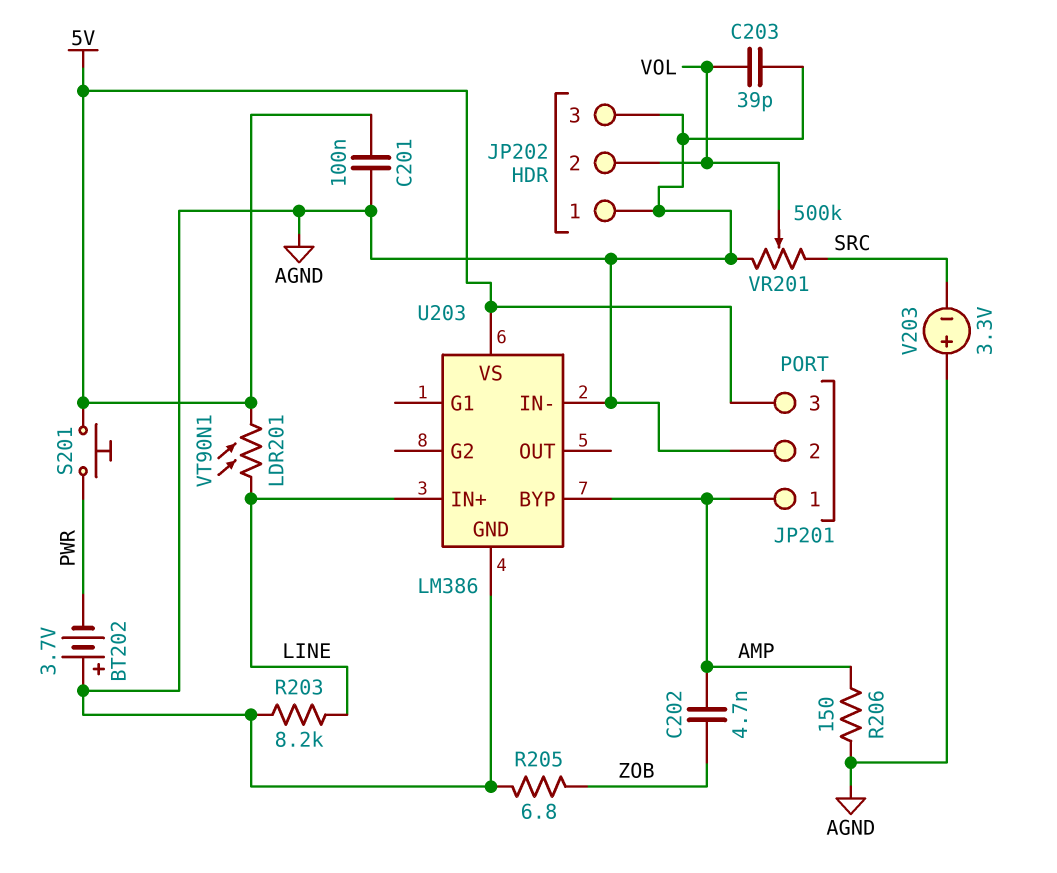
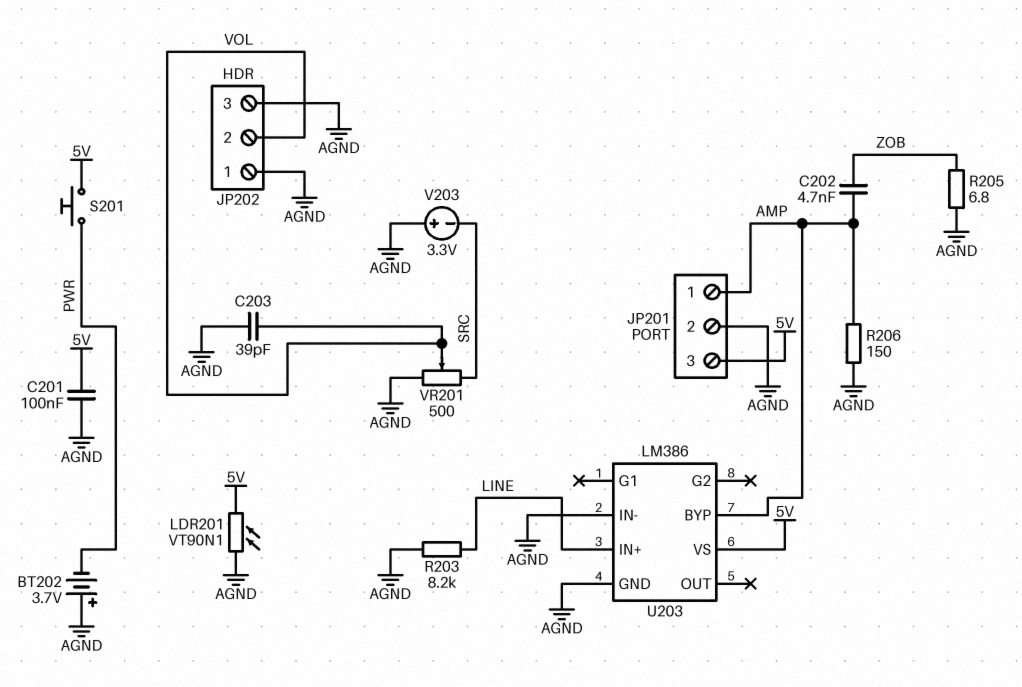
LDR201: VT90N1 (5V, LINE) -> VT90N1 (5V, AGND)
VR201: 500k (AGND, SRC, wiper VOL) -> 500 (AGND, SRC, wiper VOL)

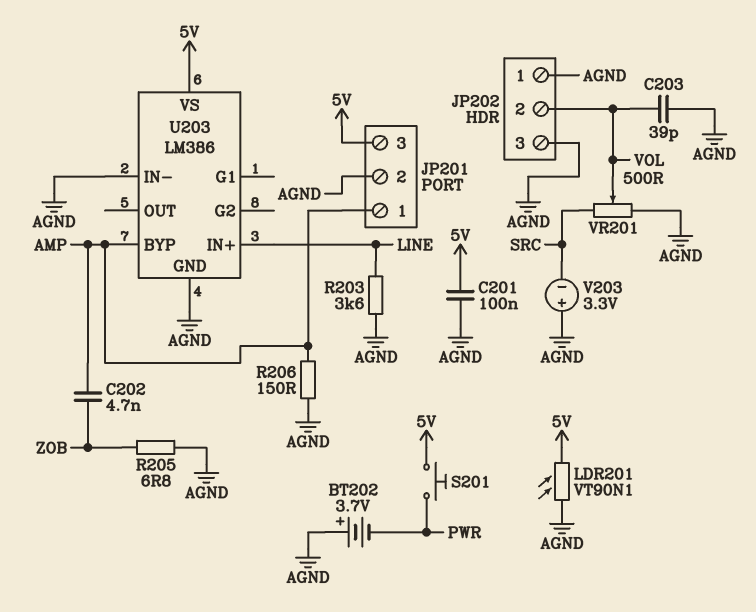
R203: 8.2k (AGND, LINE) -> 3.6k (AGND, LINE)

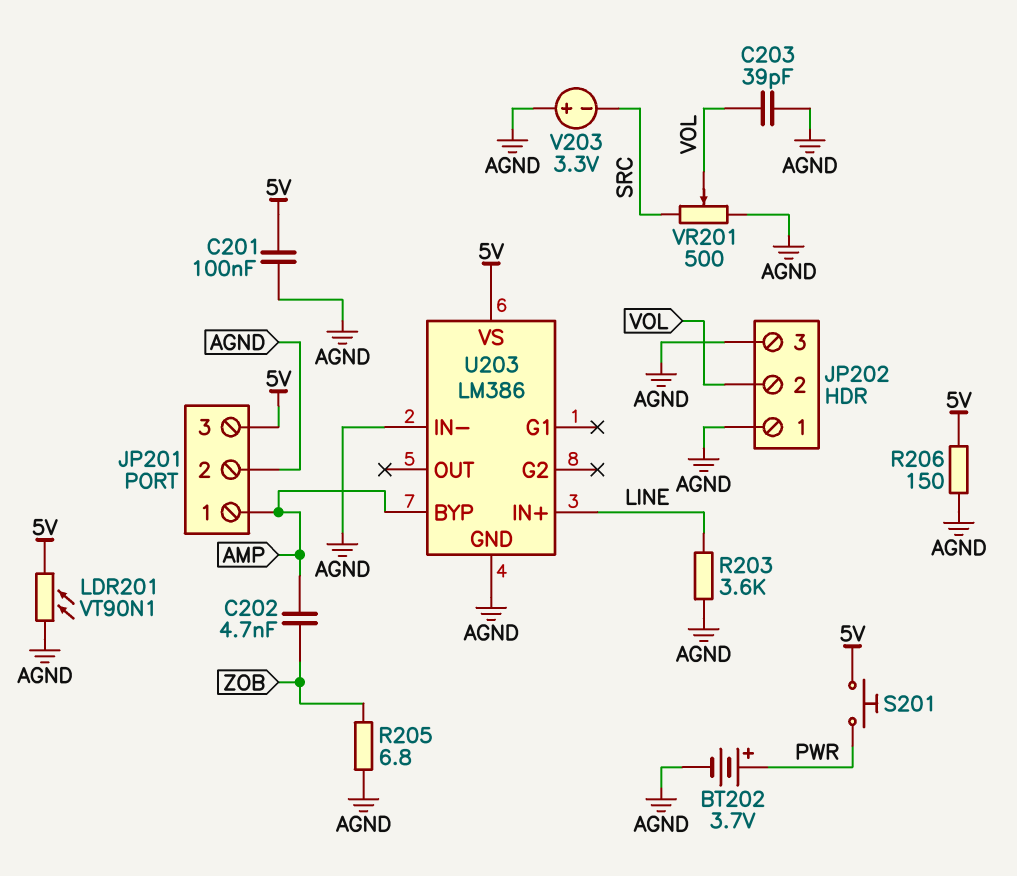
BT202: 3.7V (plus AGND, minus PWR) -> 3.7V (plus PWR, minus AGND)
R206: 150 (AGND, AMP) -> 150 (5V, AGND)

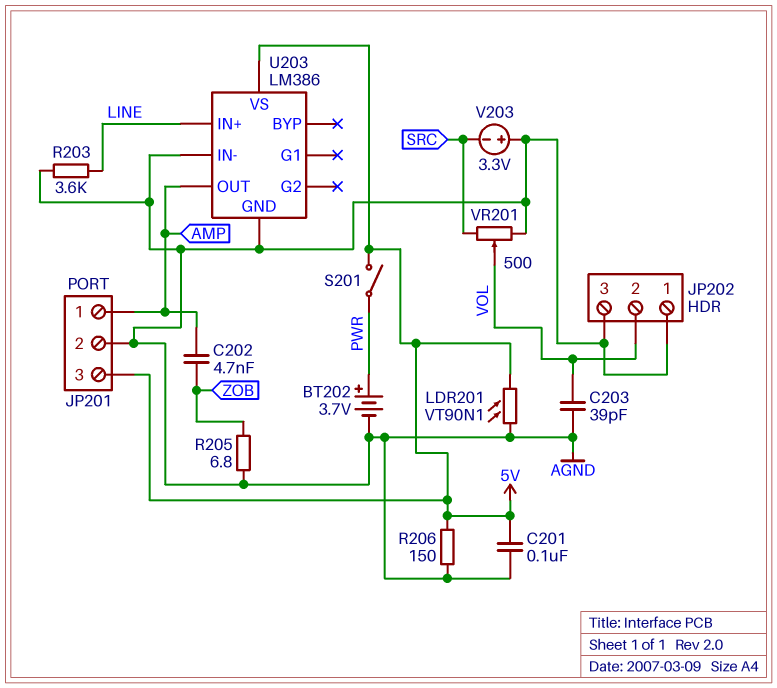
S201: button (5V, PWR) -> switch (5V, PWR)
U203 pin BYP: AMP -> none
U203 pin OUT: none -> AMP

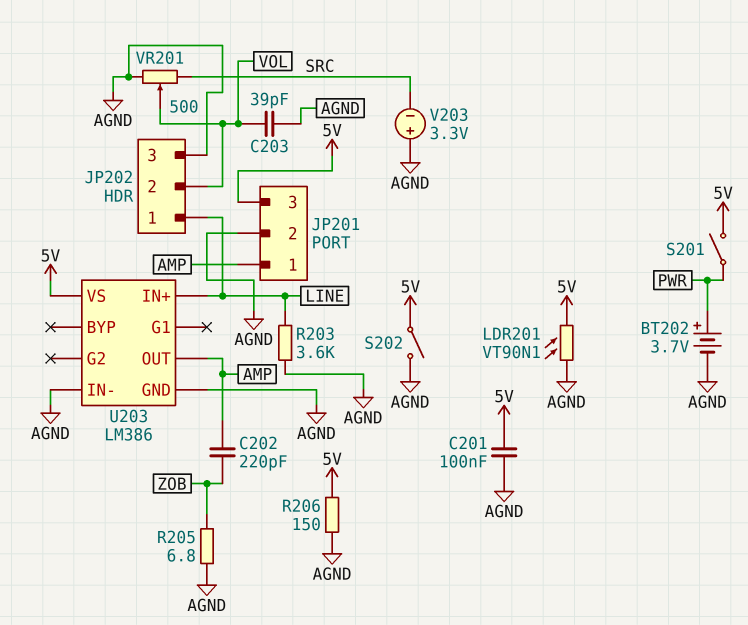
C202: 4.7nF (AMP, ZOB) -> 220pF (AMP, ZOB)
JP202 pin 1: AGND -> LINE
S202: none -> switch (5V, AGND)

